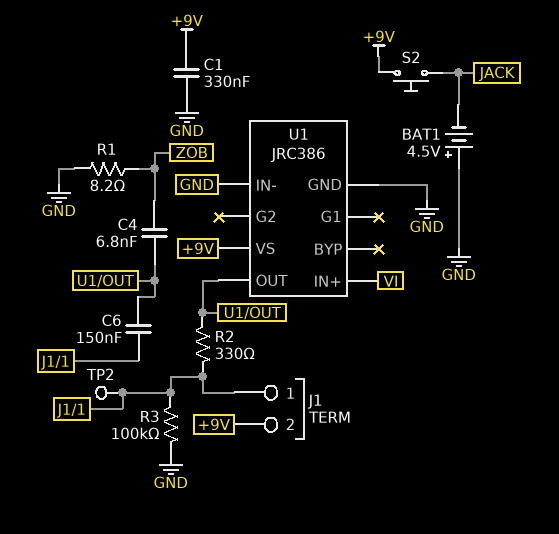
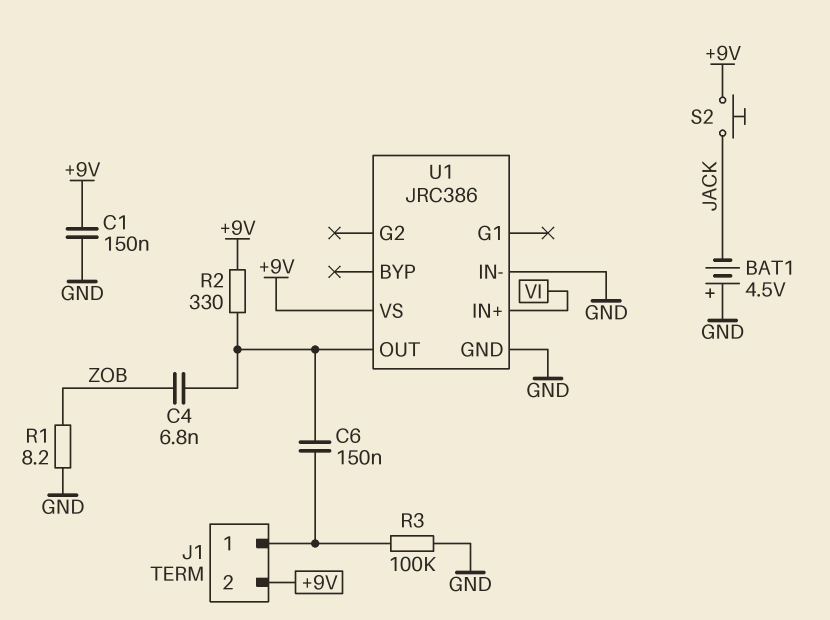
C1: 330nF (+9V, GND) -> 150nF (+9V, GND)
R2: 330 (J1/1, U1/OUT) -> 330 (+9V, U1/OUT)
TP2: test point (J1/1) -> none

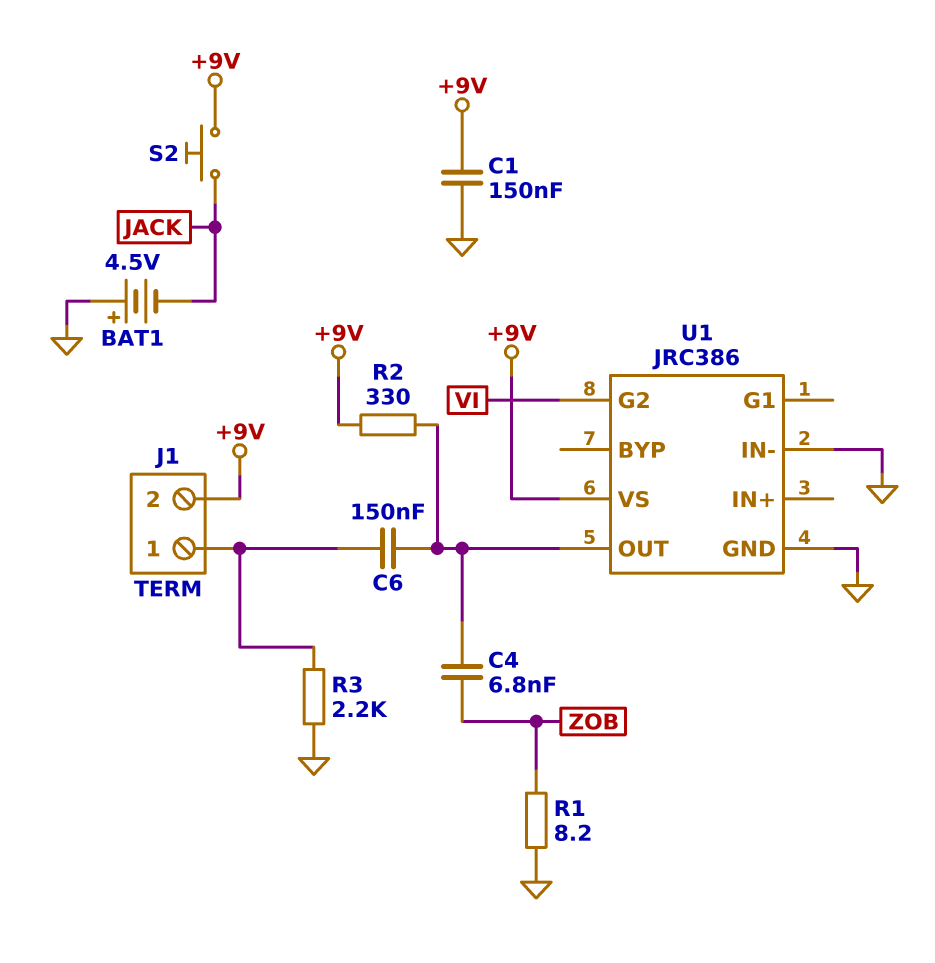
R3: 100k (GND, J1/1) -> 2.2k (GND, J1/1)
U1 pin G2: none -> VI
U1 pin IN+: VI -> none

